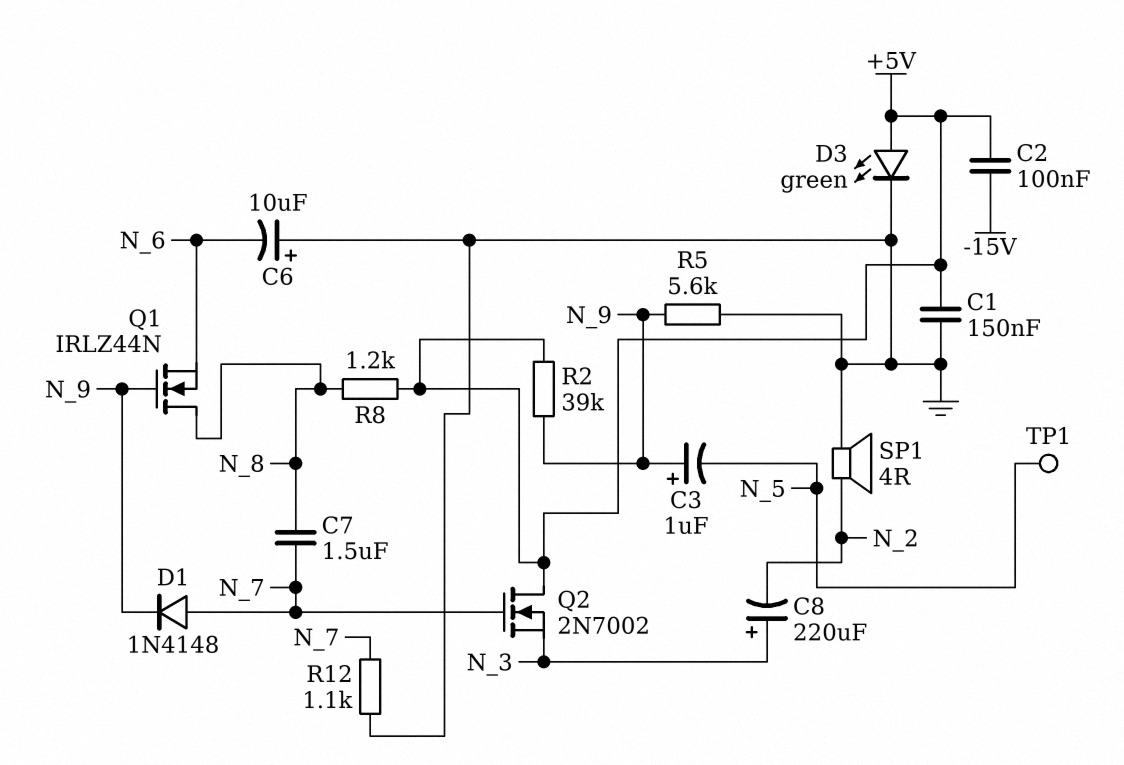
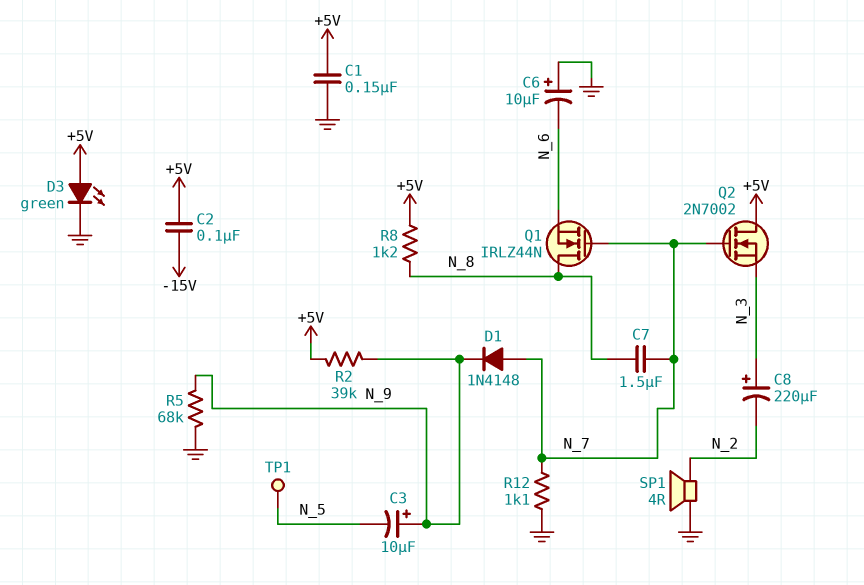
C3: 1uF (plus N_9, minus N_5) -> 10uF (plus N_9, minus N_5)
Q1: NMOS IRLZ44N (G N_9, D N_8, S N_6) -> NMOS IRLZ44N (G N_7, D N_8, S N_6)
R5: 5.6k (GND, N_9) -> 68k (GND, N_9)

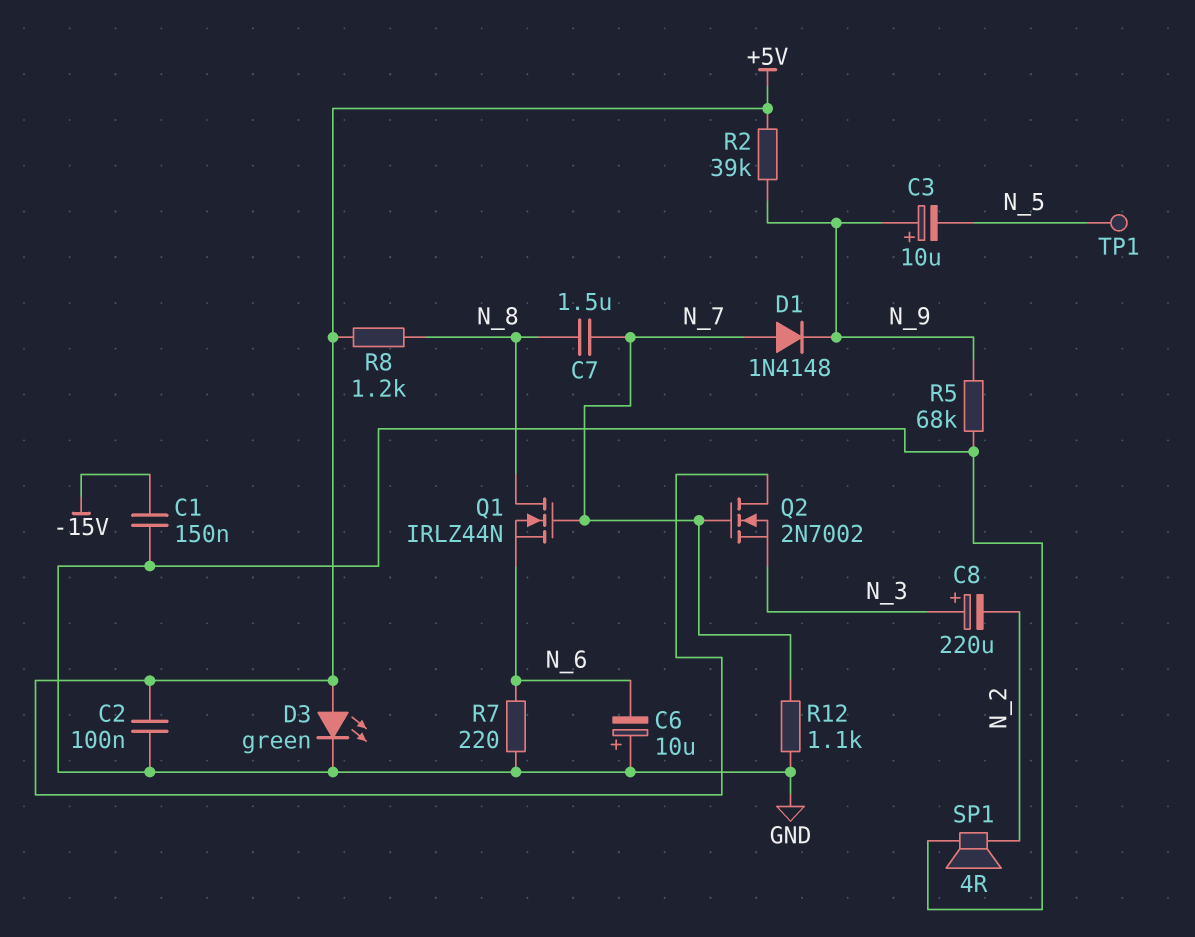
C1: 150nF (+5V, GND) -> 150nF (-15V, GND)
C2: 100nF (+5V, -15V) -> 100nF (+5V, GND)
R7: none -> 220 (GND, N_6)

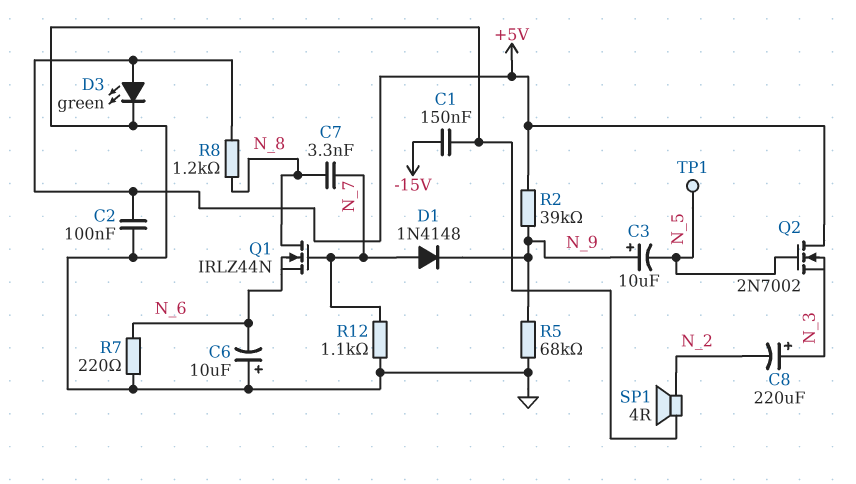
C7: 1.5uF (N_7, N_8) -> 3.3nF (N_7, N_8)
Q2: NMOS 2N7002 (G N_7, D +5V, S N_3) -> NMOS 2N7002 (G N_5, D +5V, S N_3)

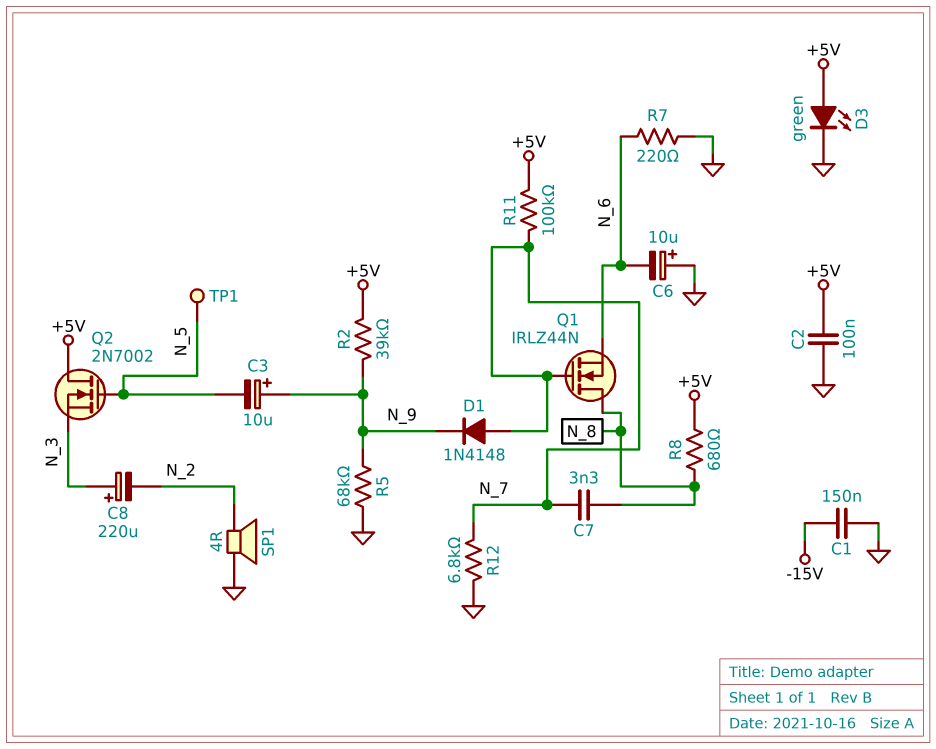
R8: 1.2k (+5V, N_8) -> 680 (+5V, N_8)
R11: none -> 100k (+5V, N_7)
R12: 1.1k (GND, N_7) -> 6.8k (GND, N_7)

